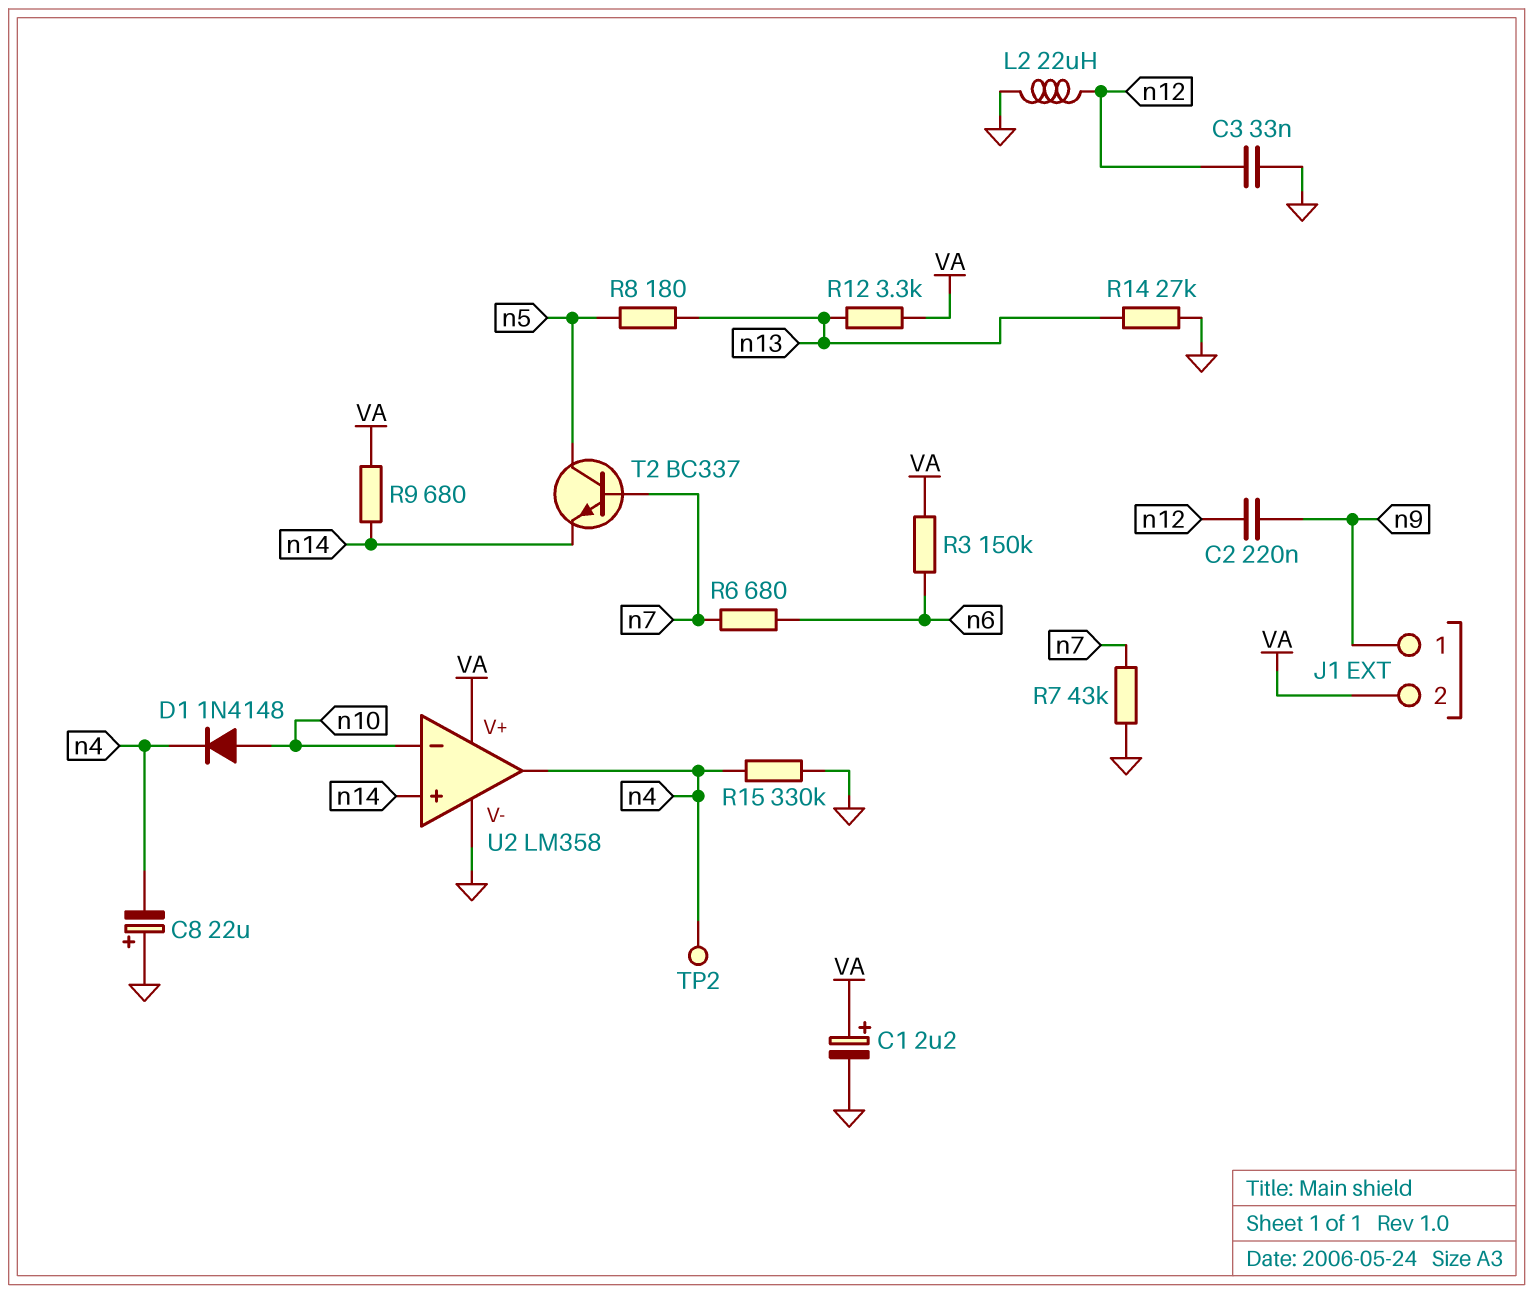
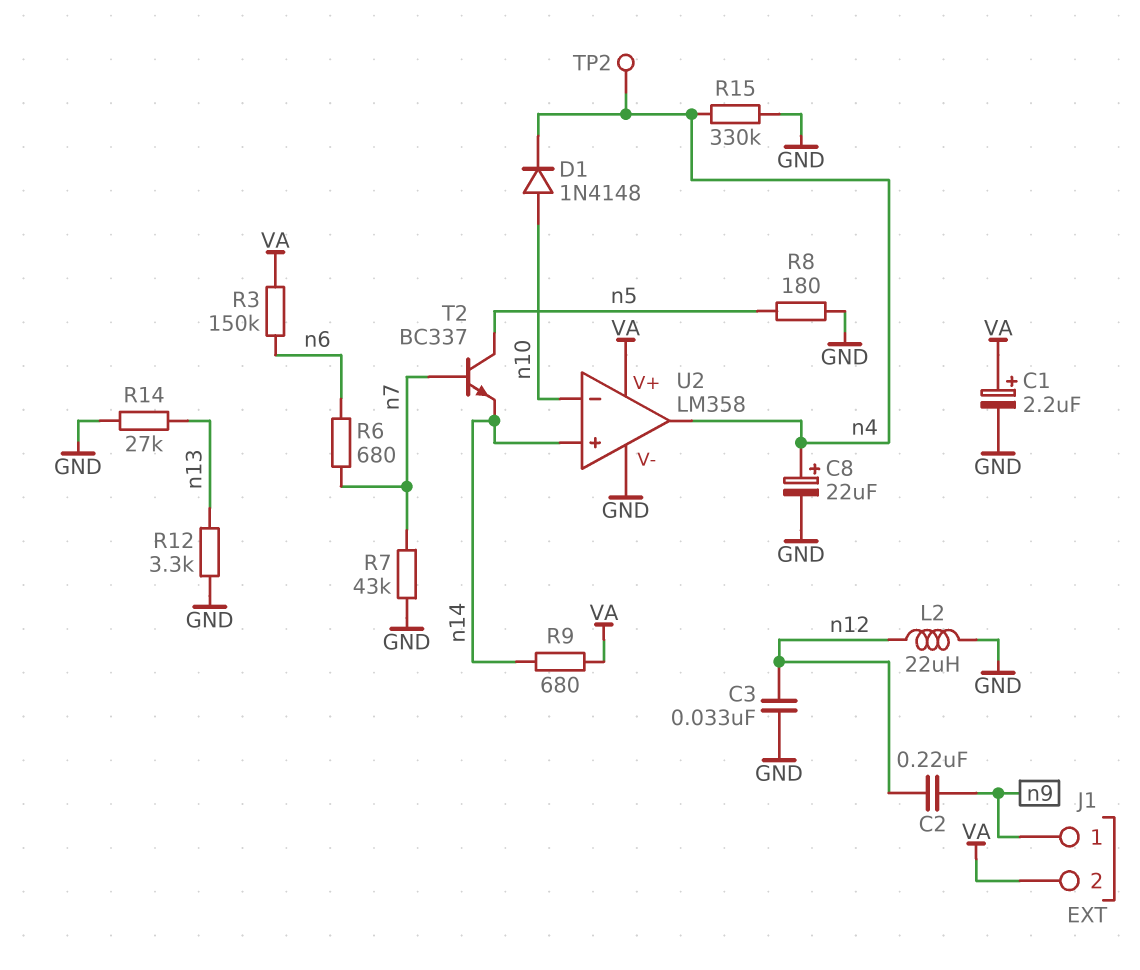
C8: 22uF (plus GND, minus n4) -> 22uF (plus n4, minus GND)
R8: 180 (n5, n13) -> 180 (GND, n5)
R12: 3.3k (VA, n13) -> 3.3k (GND, n13)

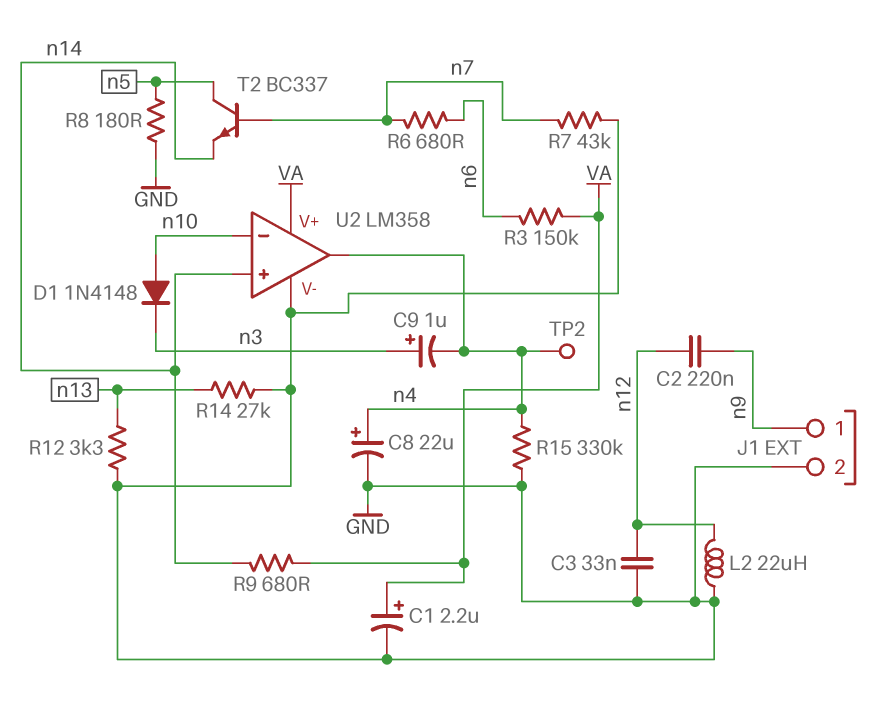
C9: none -> 1uF (plus n3, minus n4)
D1: diode 1N4148 (A n10, K n4) -> diode 1N4148 (A n10, K n3)
J1 pin 2: VA -> GND

